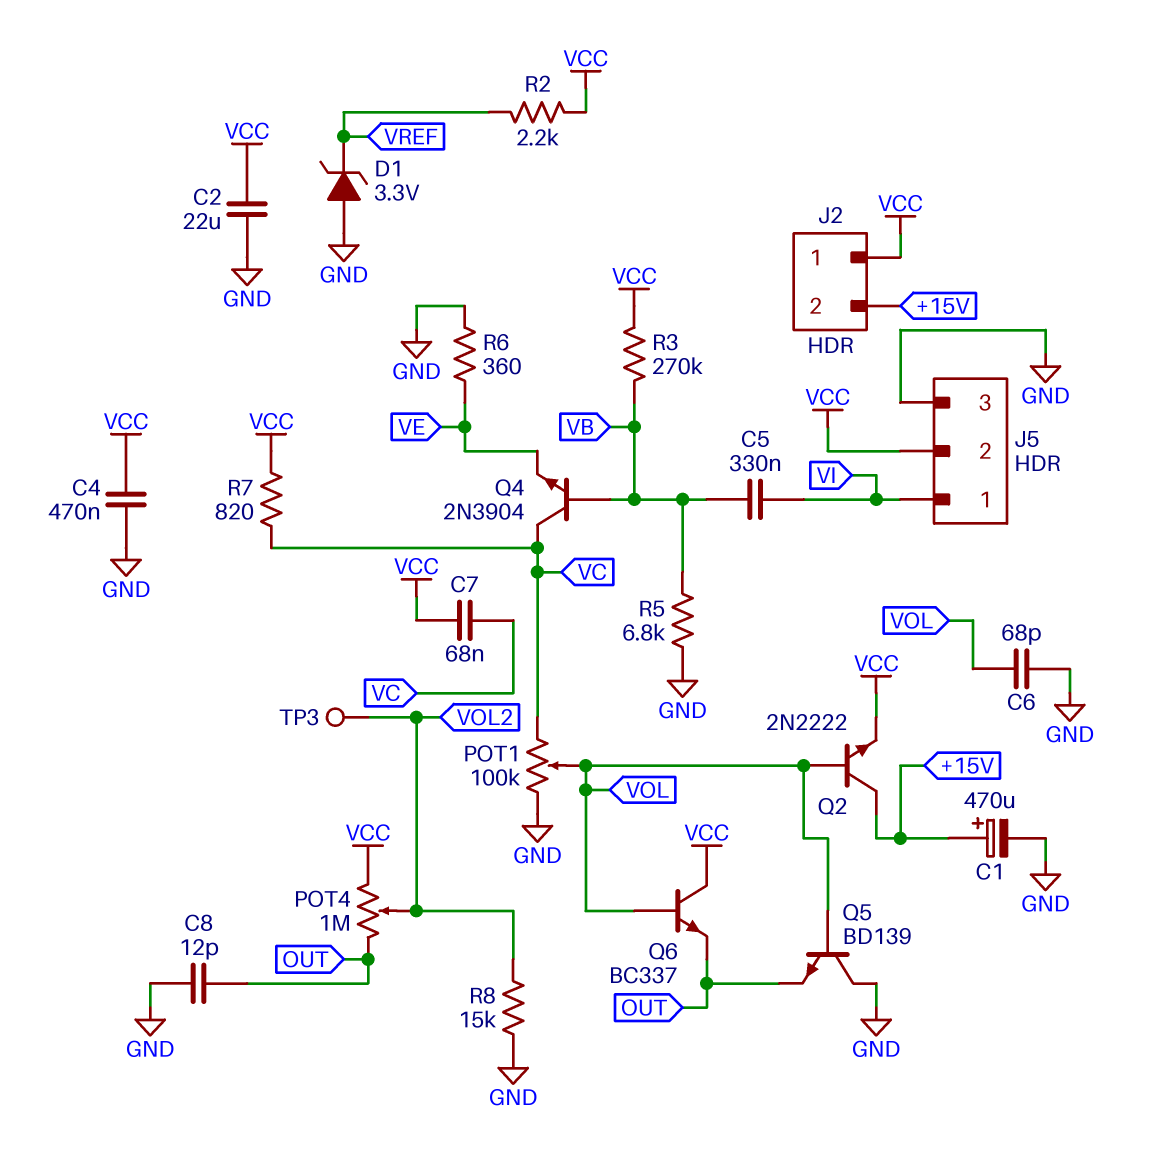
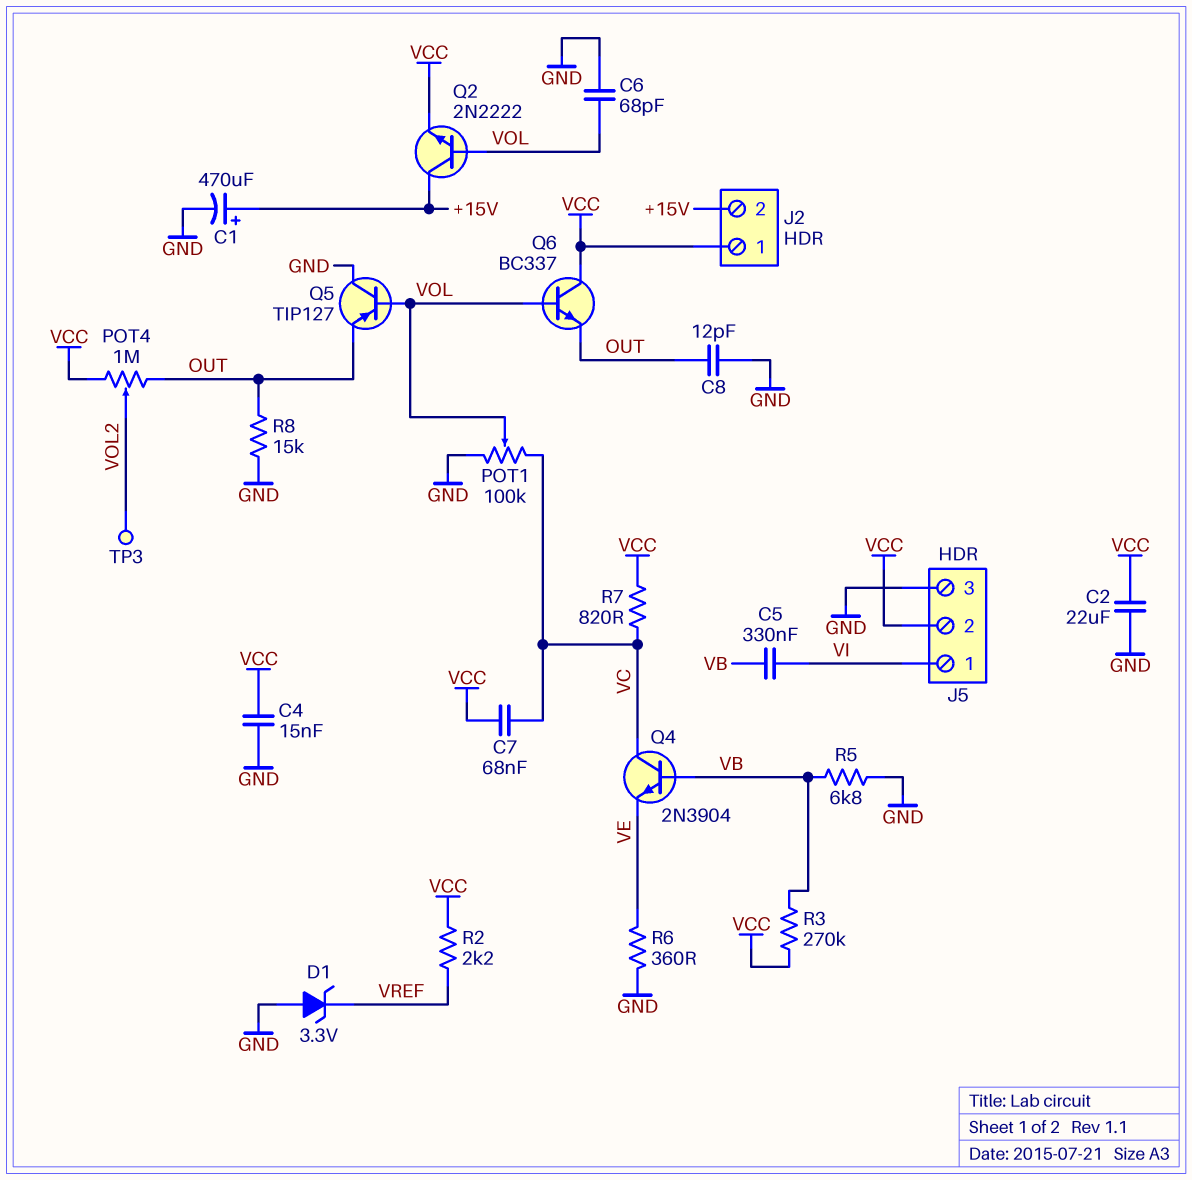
C4: 470nF (GND, VCC) -> 15nF (GND, VCC)
Q5: NPN BD139 (B VOL, C GND, E OUT) -> PNP TIP127 (B VOL, C GND, E OUT)
R8: 15k (GND, VOL2) -> 15k (GND, OUT)

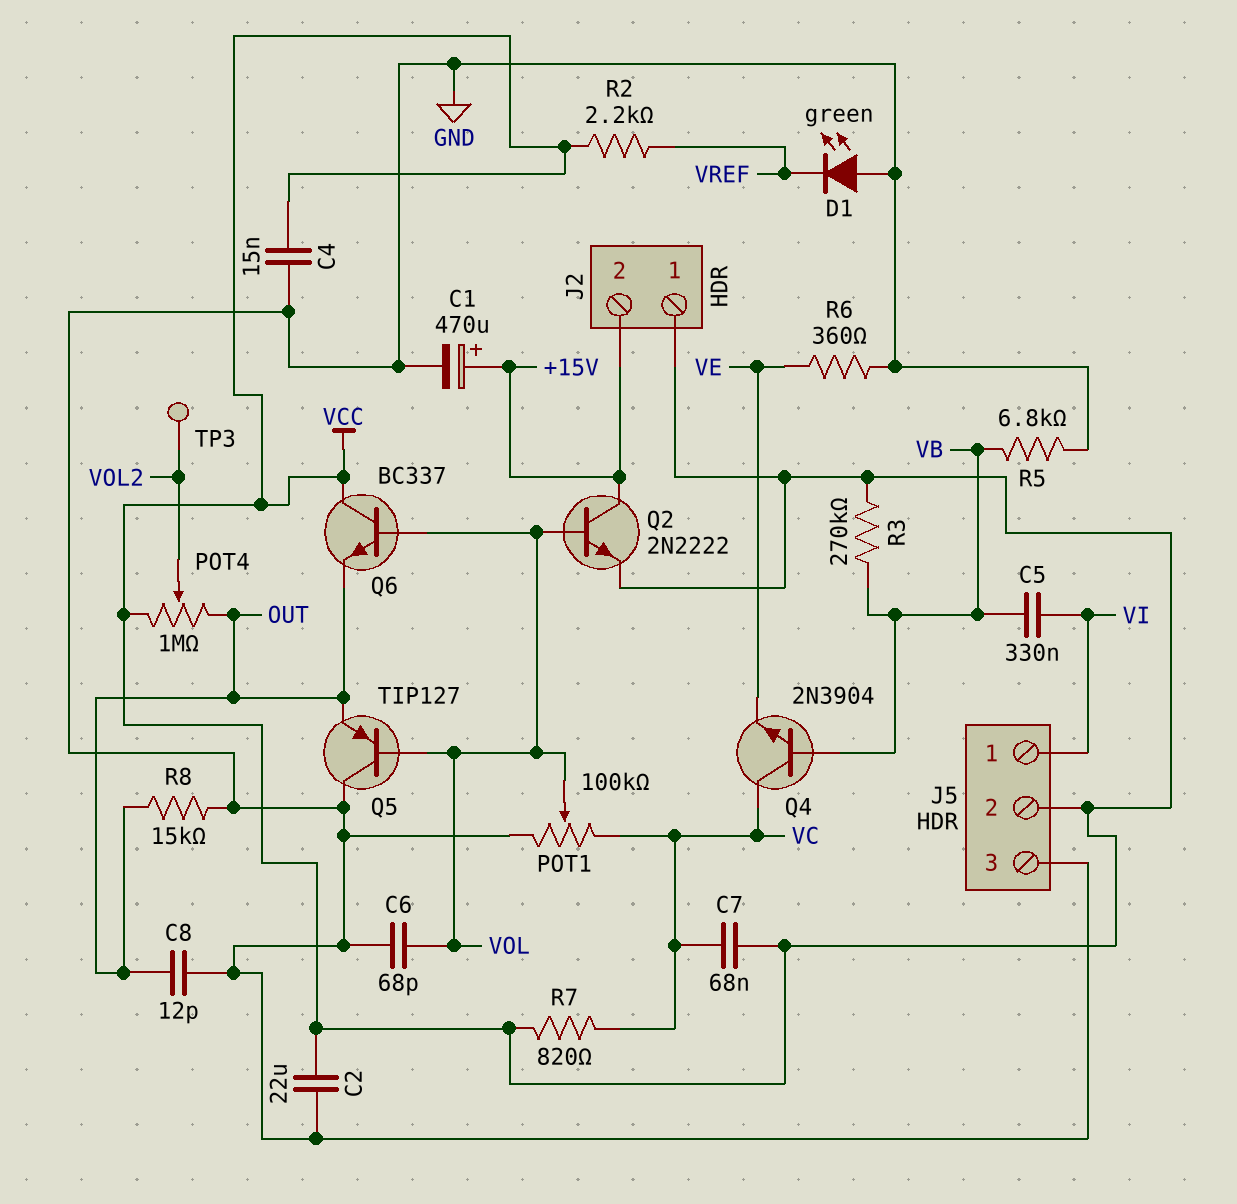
D1: zener 3.3V (A GND, K VREF) -> LED green (A GND, K VREF)

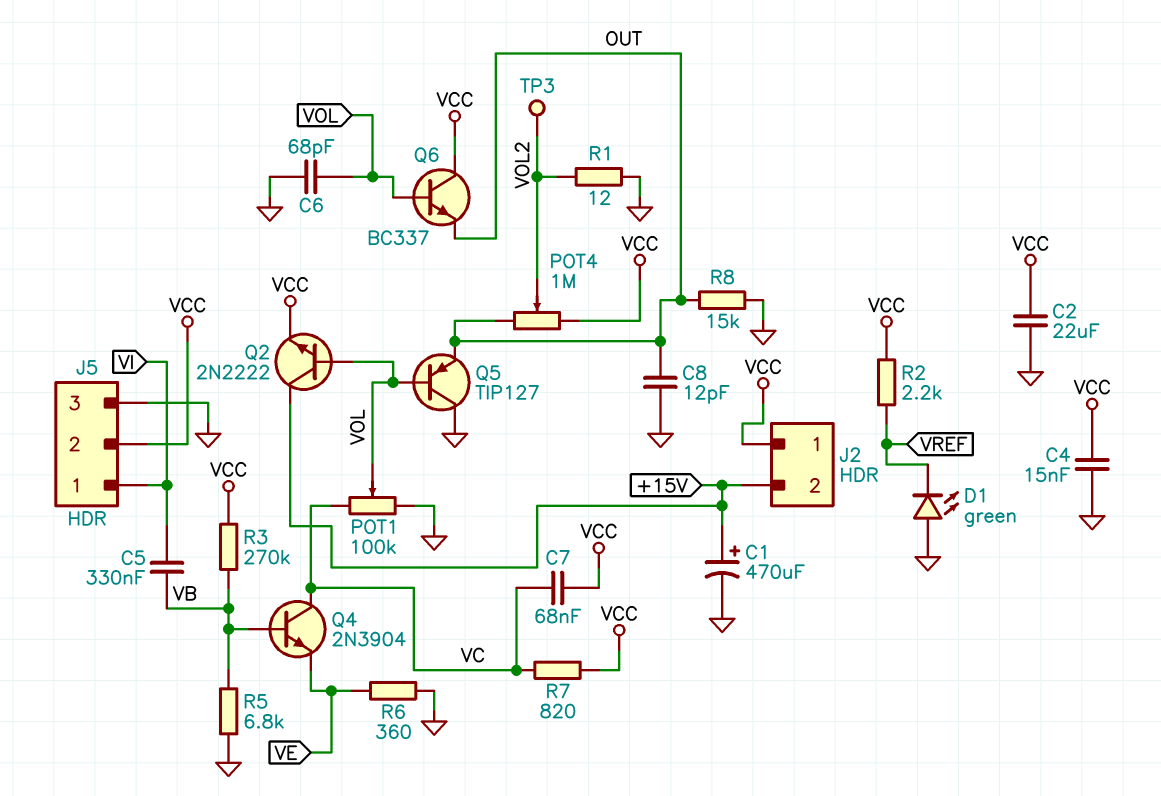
R1: none -> 12 (GND, VOL2)

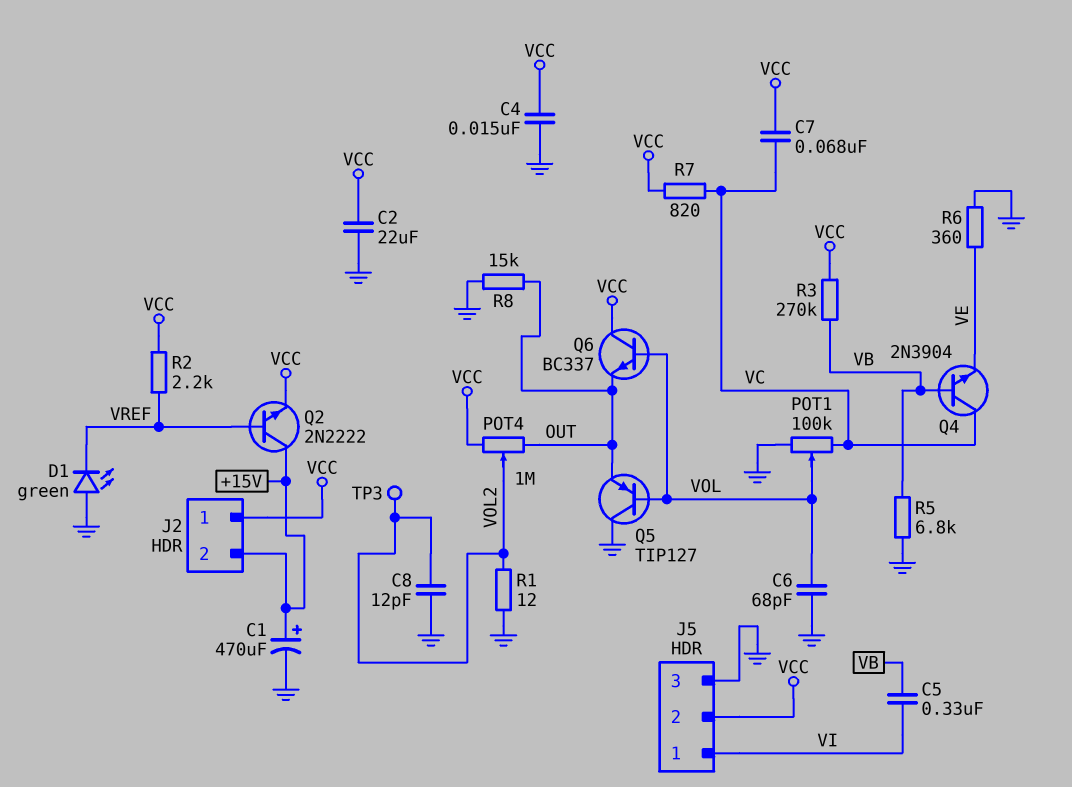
C8: 12pF (GND, OUT) -> 12pF (GND, VOL2)
Q2: NPN 2N2222 (B VOL, C +15V, E VCC) -> NPN 2N2222 (B VREF, C +15V, E VCC)

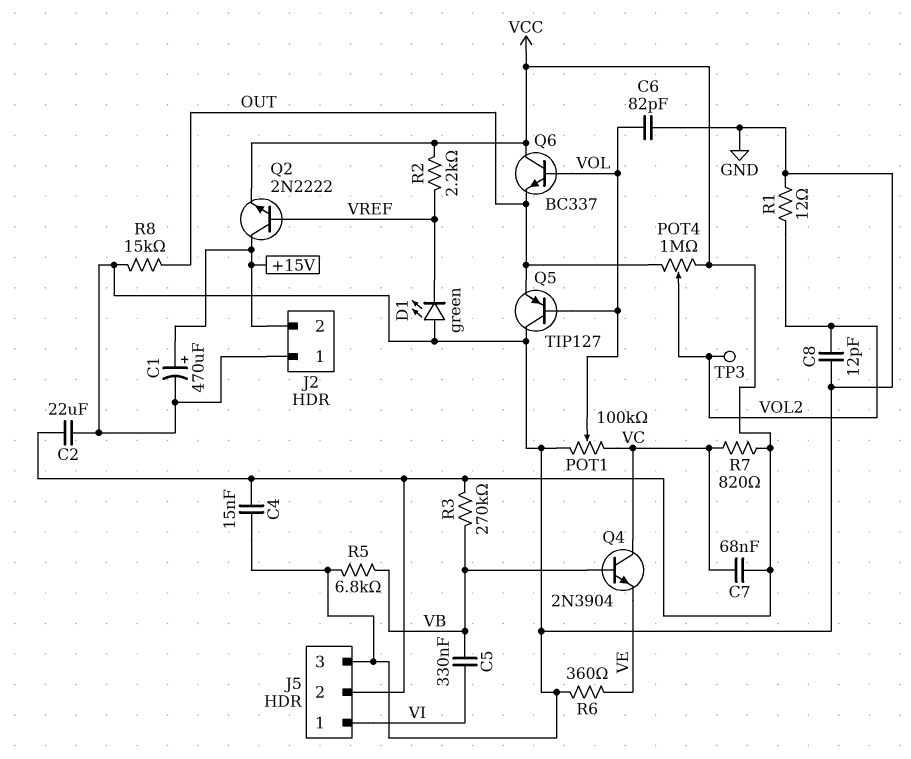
C6: 68pF (GND, VOL) -> 82pF (GND, VOL)
J2 pin 1: VCC -> GND

